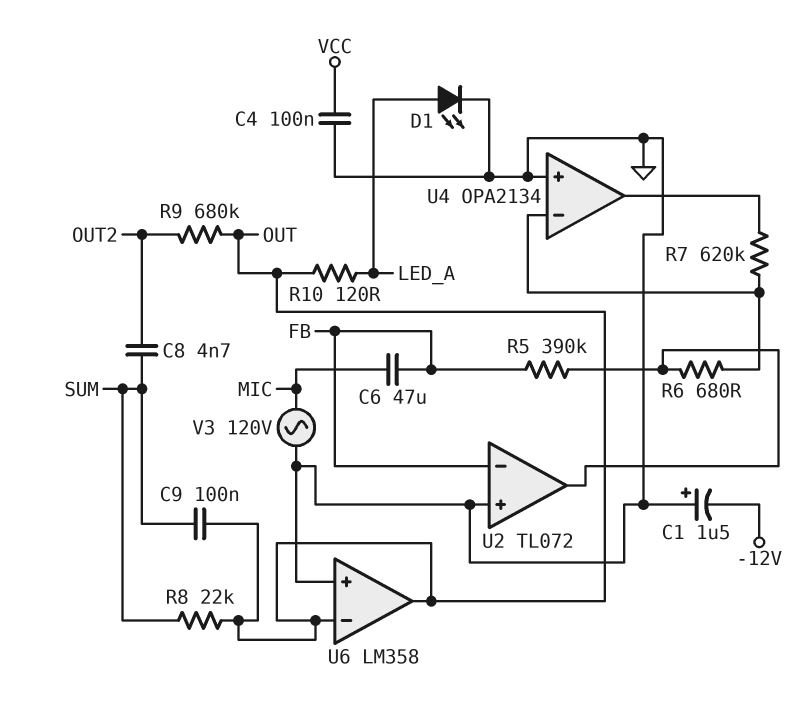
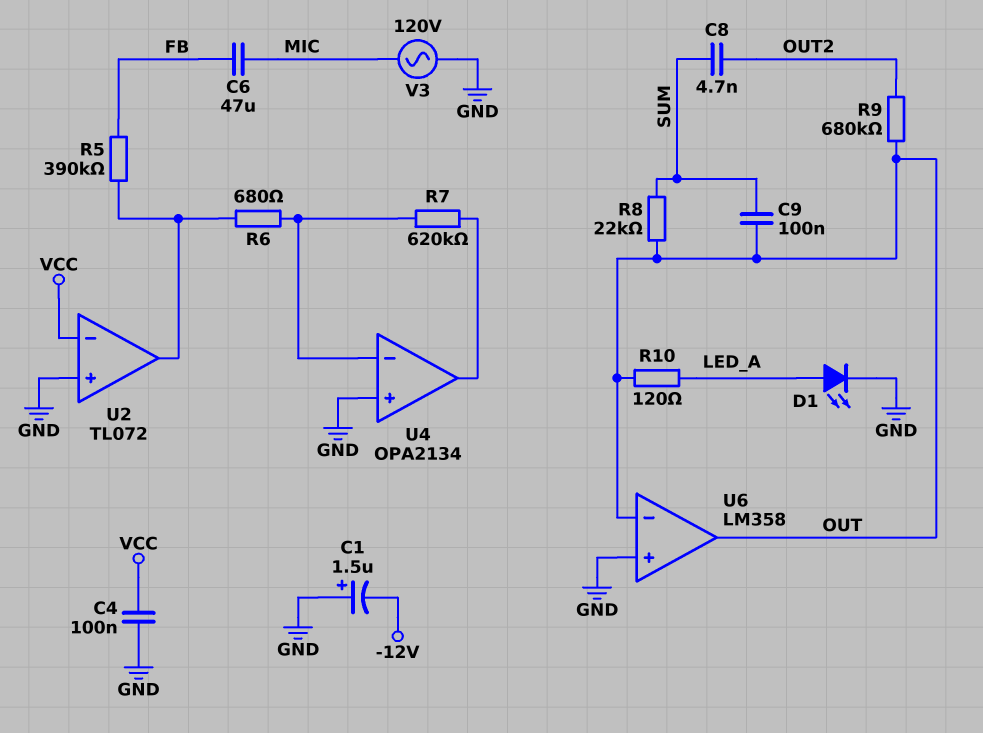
U2 pin in-: FB -> VCC

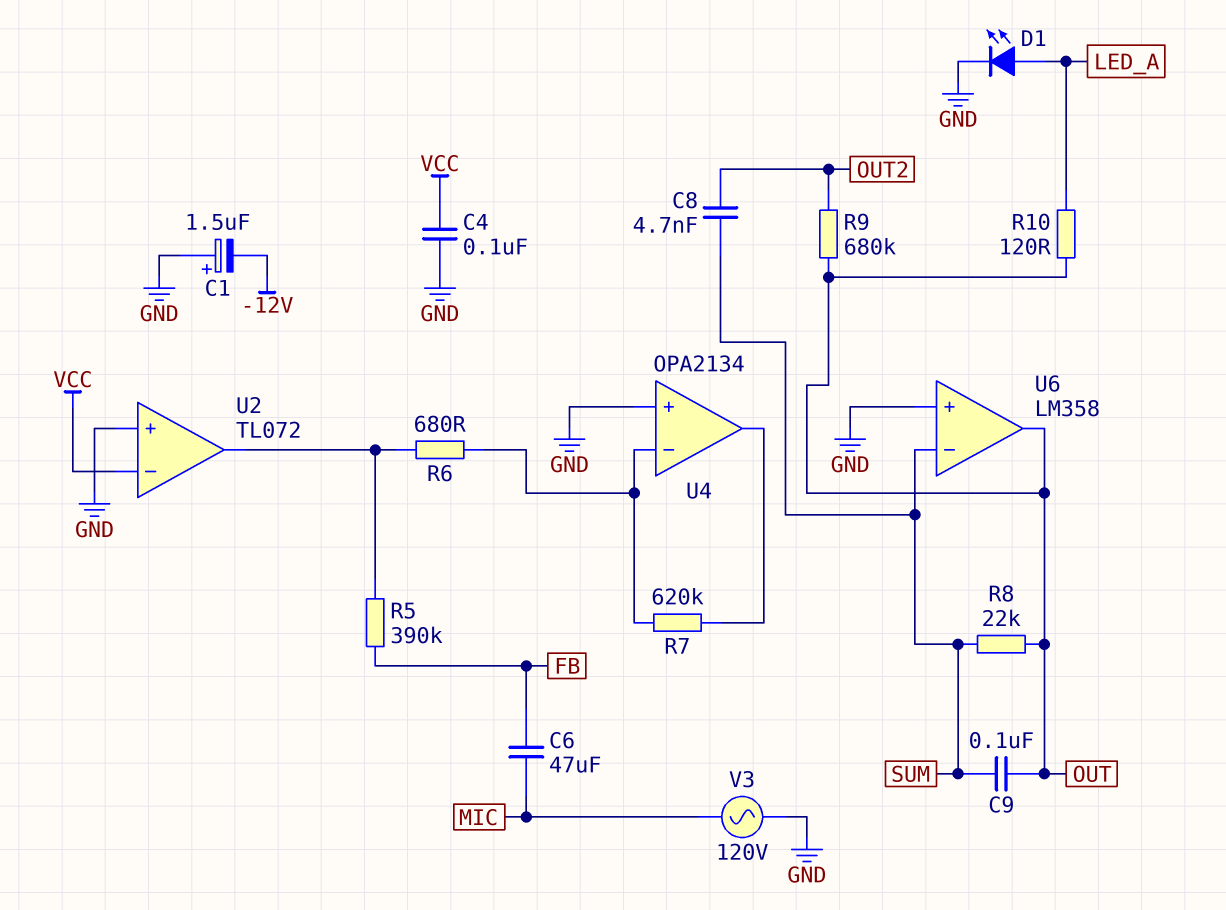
U6 pin in-: OUT -> SUM

